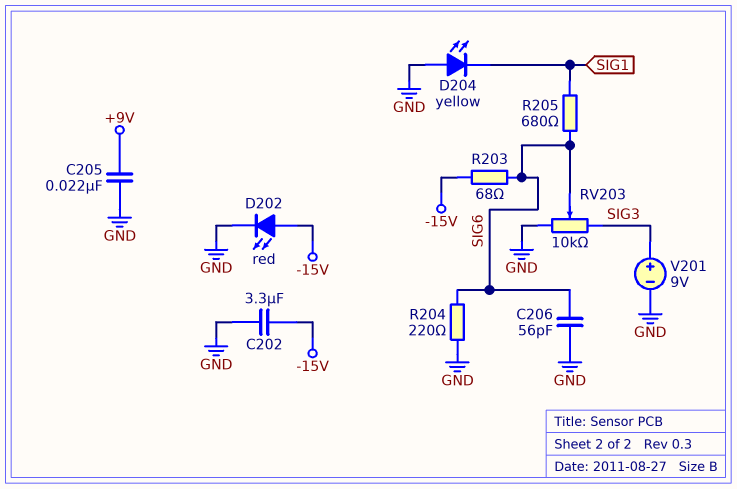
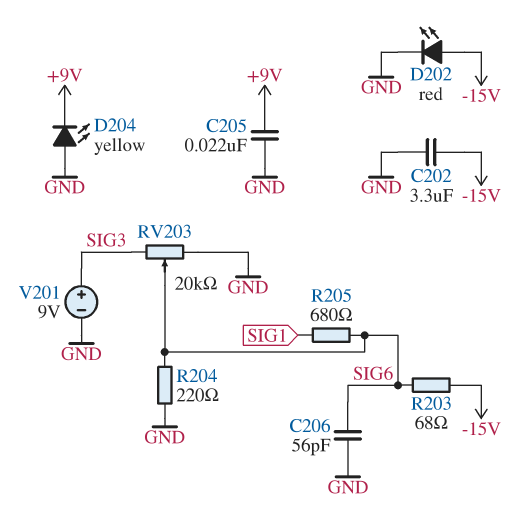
D204: LED yellow (A GND, K SIG1) -> LED yellow (A GND, K +9V)
RV203: 10k (GND, SIG3, wiper SIG6) -> 20k (GND, SIG3, wiper SIG6)

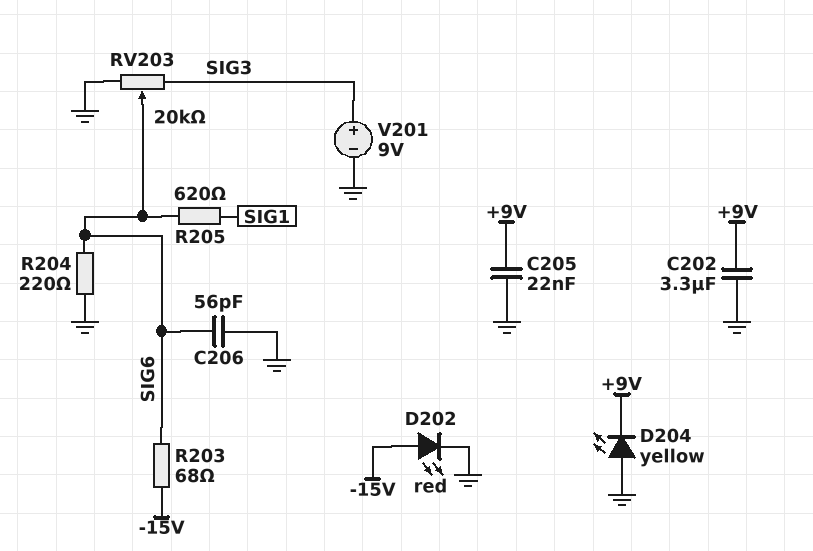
C202: 3.3uF (-15V, GND) -> 3.3uF (+9V, GND)
R205: 680 (SIG1, SIG6) -> 620 (SIG1, SIG6)

